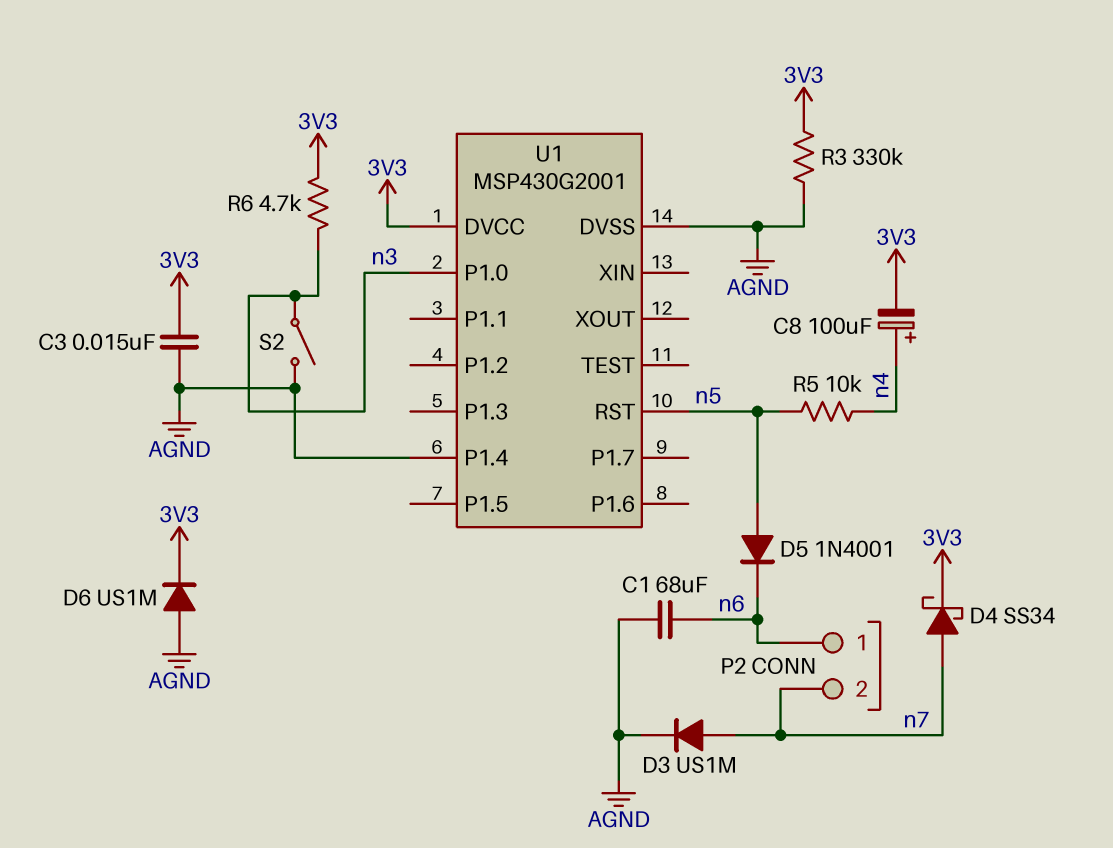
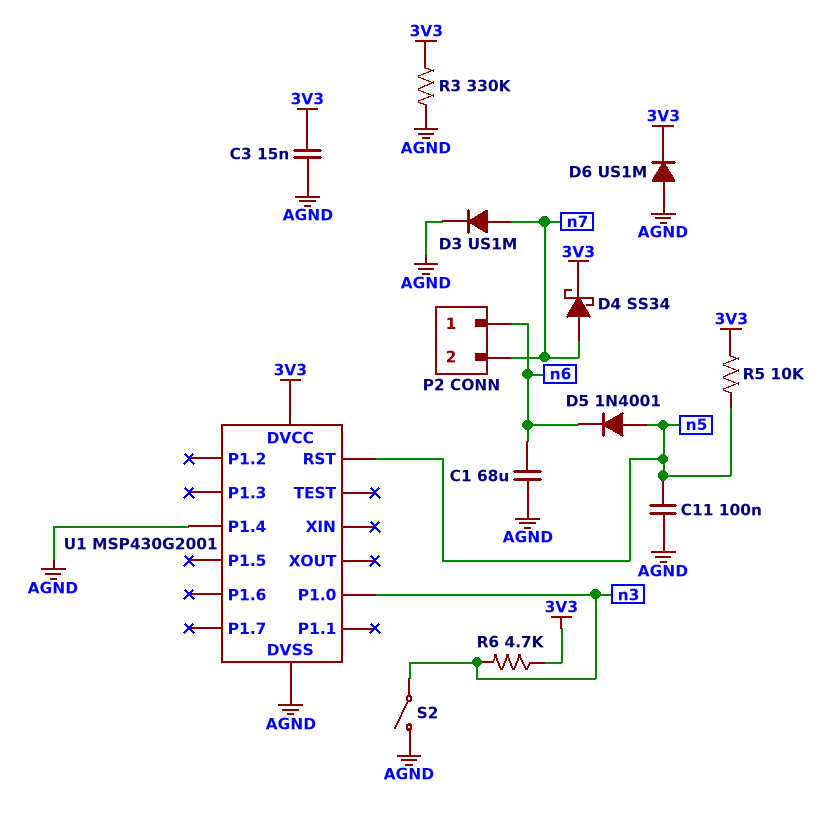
C8: 100uF (plus n4, minus 3V3) -> none
C11: none -> 100nF (AGND, n5)
R5: 10k (n4, n5) -> 10k (3V3, n5)

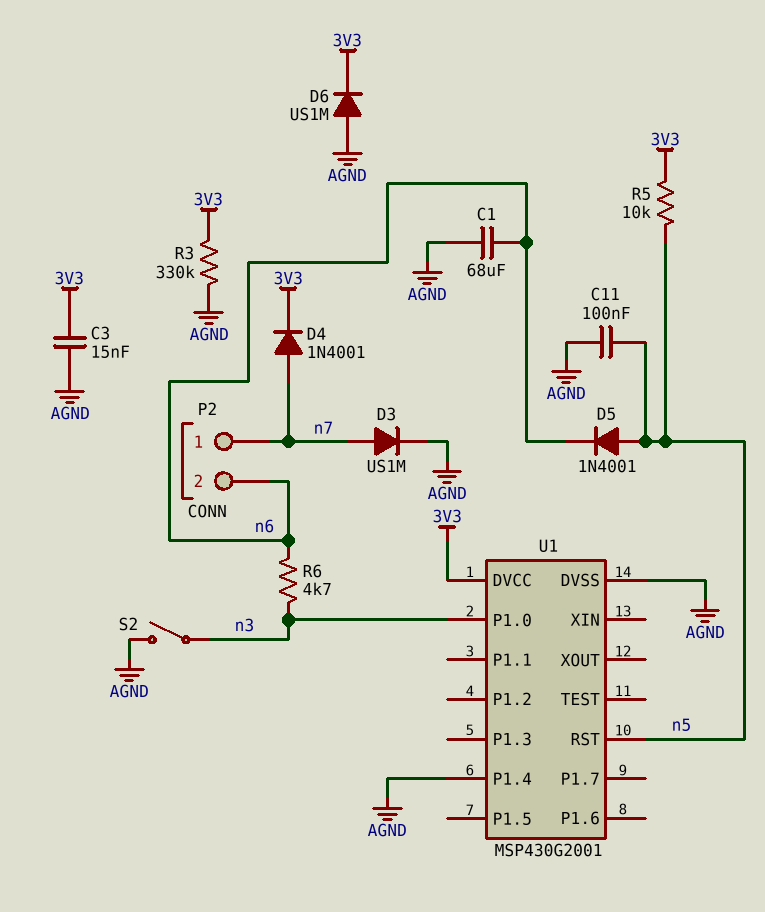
D4: schottky SS34 (A n7, K 3V3) -> diode 1N4001 (A n7, K 3V3)
P2 pin 1: n6 -> n7
P2 pin 2: n7 -> n6
R6: 4.7k (3V3, n3) -> 4.7k (n3, n6)

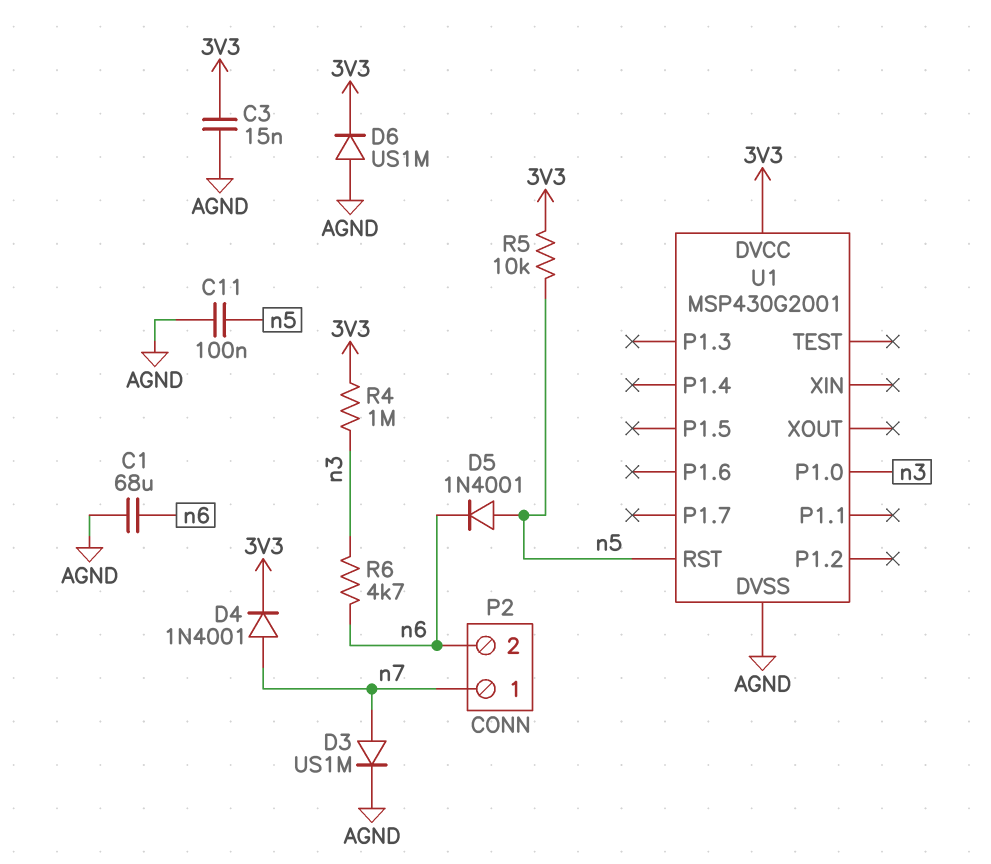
R3: 330k (3V3, AGND) -> none
R4: none -> 1M (3V3, n3)
S2: switch (AGND, n3) -> none
U1 pin P1.4: AGND -> none

